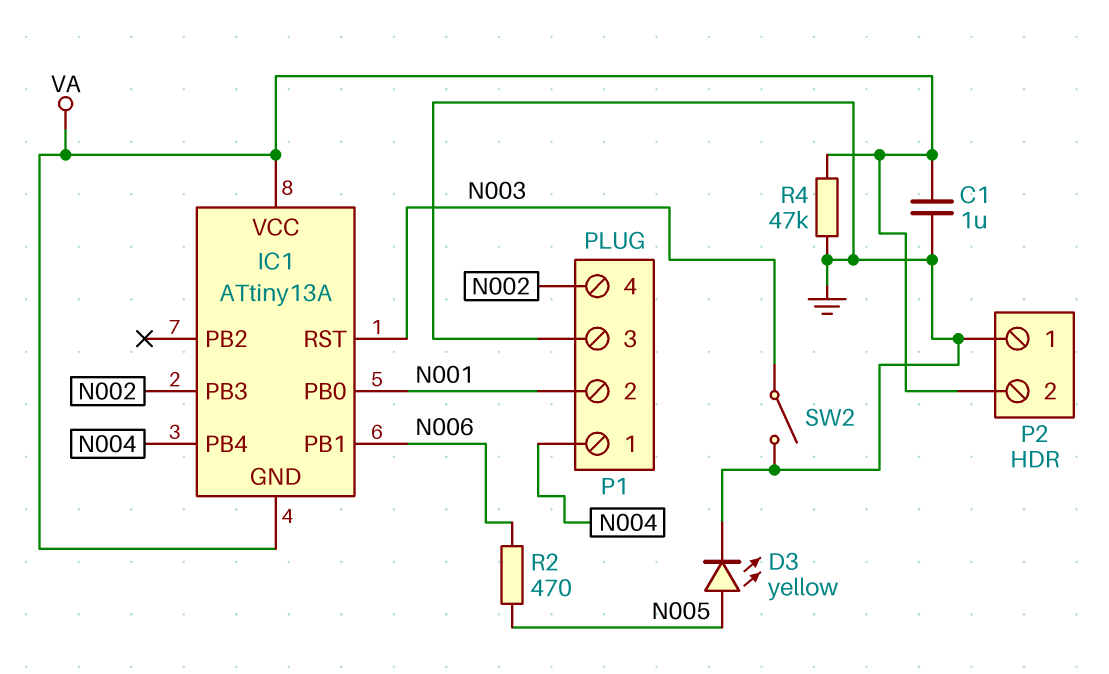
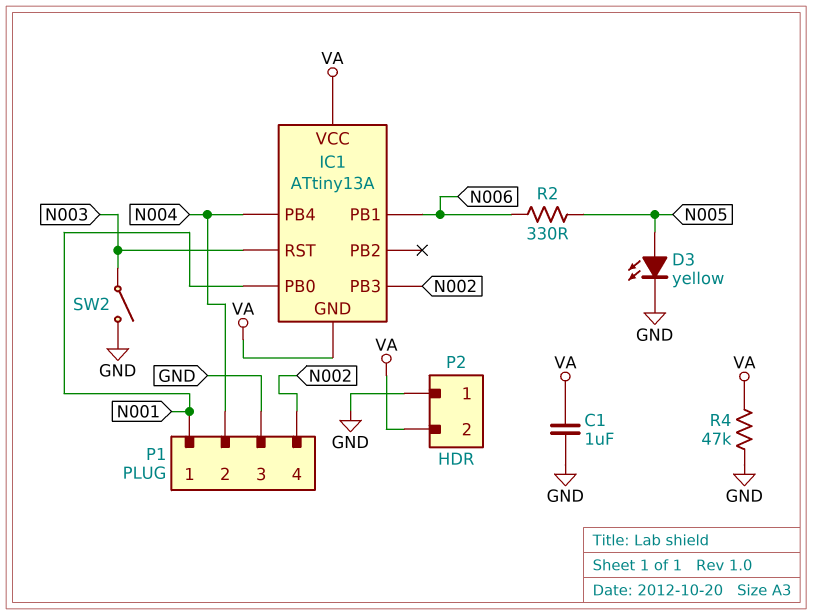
P1 pin 1: N004 -> N001
P1 pin 2: N001 -> N004
R2: 470 (N005, N006) -> 330 (N005, N006)

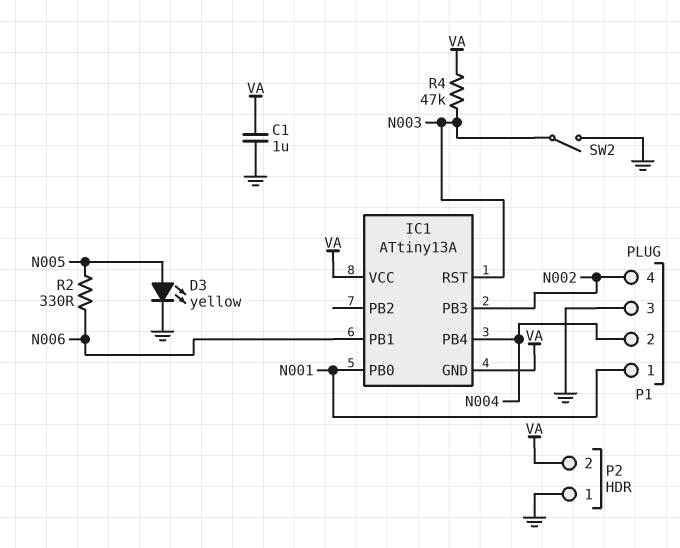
R4: 47k (GND, VA) -> 47k (N003, VA)

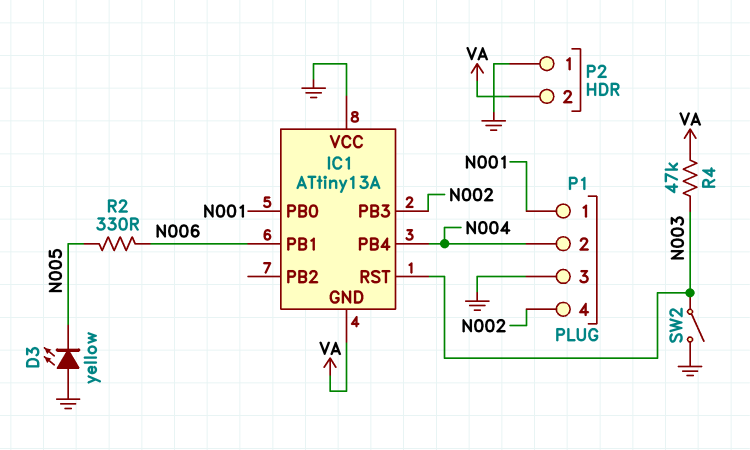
C1: 1uF (GND, VA) -> none
D3: LED yellow (A N005, K GND) -> LED yellow (A GND, K N005)
IC1 pin VCC: VA -> GND

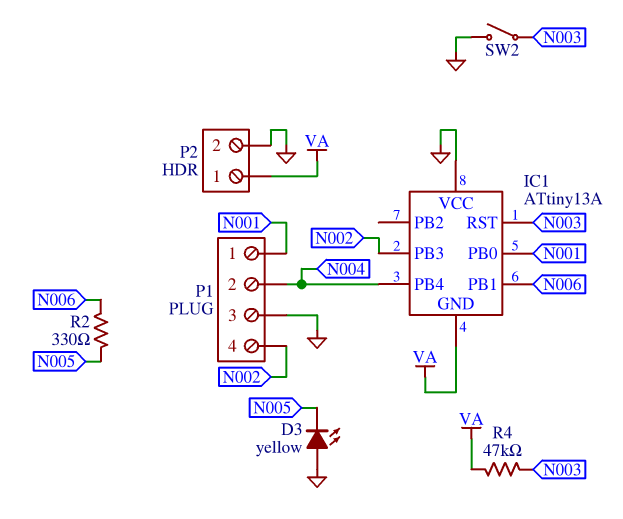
P2 pin 1: GND -> VA
P2 pin 2: VA -> GND

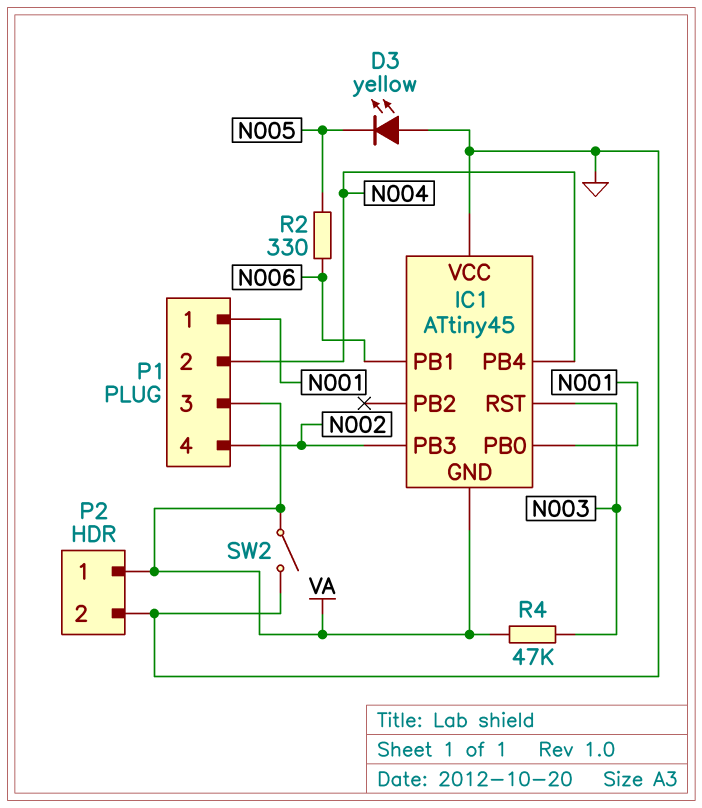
IC1: ATtiny13A -> ATtiny45
P1 pin 3: GND -> VA
SW2: switch (GND, N003) -> switch (GND, VA)

